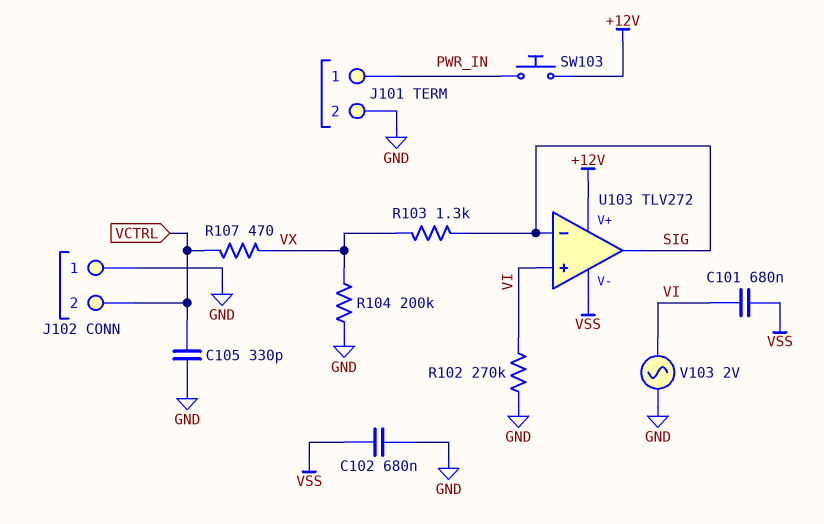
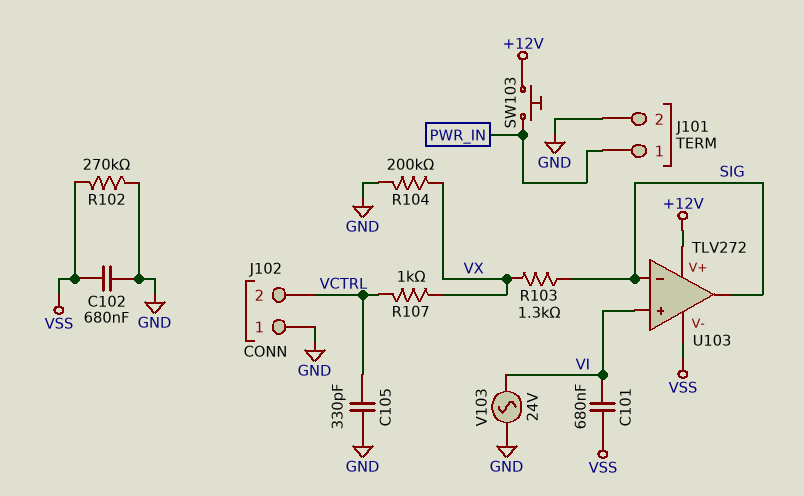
R102: 270k (GND, VI) -> 270k (GND, VSS)
R107: 470 (VCTRL, VX) -> 1k (VCTRL, VX)
V103: AC 2V (GND, VI) -> AC 24V (GND, VI)

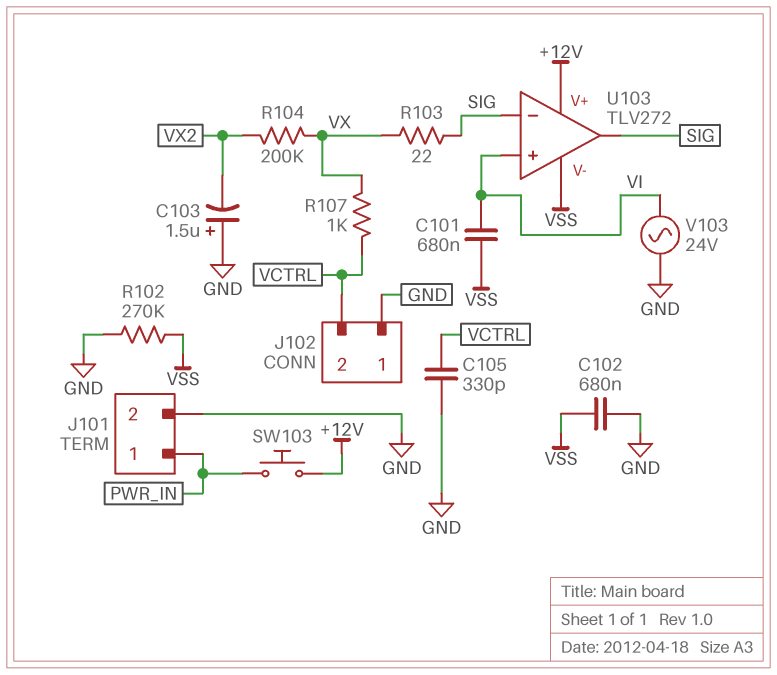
C103: none -> 1.5uF (plus GND, minus VX2)
R103: 1.3k (SIG, VX) -> 22 (SIG, VX)
R104: 200k (GND, VX) -> 200k (VX, VX2)

